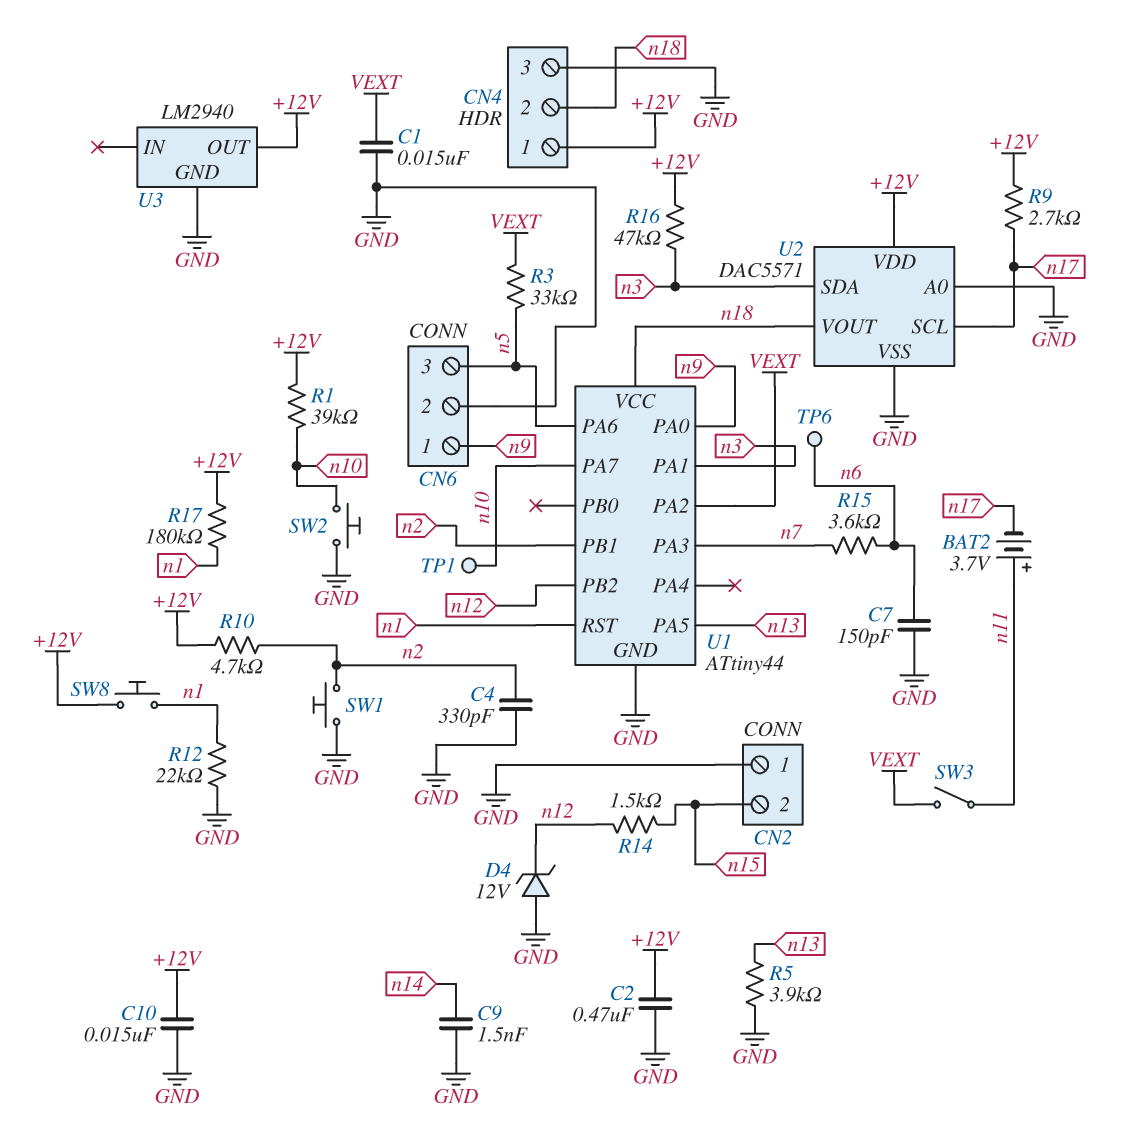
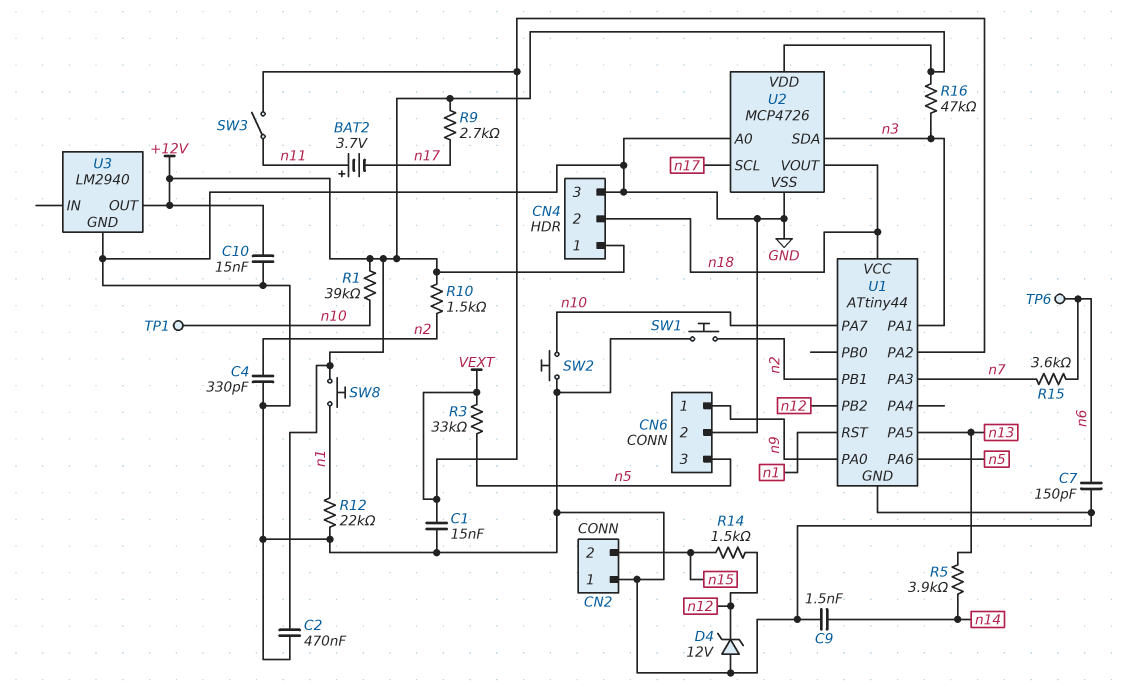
R5: 3.9k (GND, n13) -> 3.9k (n13, n14)
R10: 4.7k (+12V, n2) -> 1.5k (+12V, n2)
R17: 180k (+12V, n1) -> none
U2: DAC5571 -> MCP4726

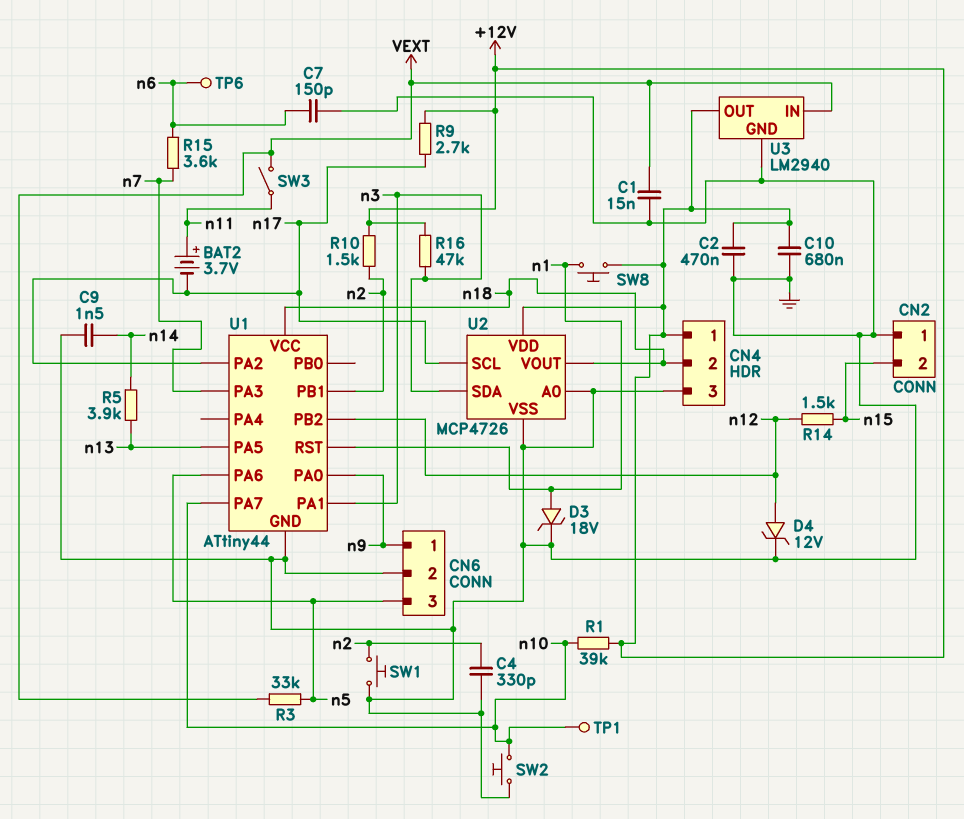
C10: 15nF (+12V, GND) -> 680nF (+12V, GND)
D3: none -> zener 18V (A n1, K GND)
D4: zener 12V (A GND, K n12) -> zener 12V (A n12, K GND)
R12: 22k (GND, n1) -> none
U1 pin PA2: VEXT -> n17
U3 pin IN: none -> VEXT

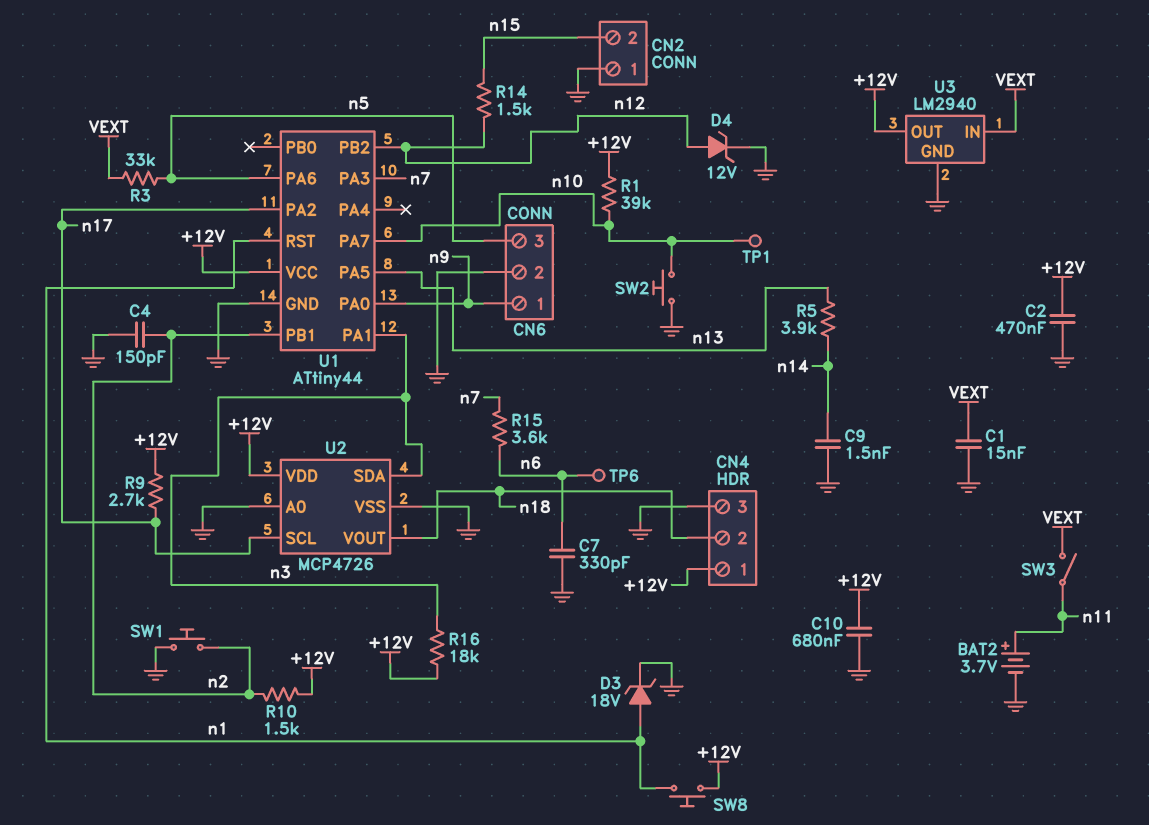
BAT2: 3.7V (plus n11, minus n17) -> 3.7V (plus n11, minus GND)
C4: 330pF (GND, n2) -> 150pF (GND, n2)
C7: 150pF (GND, n6) -> 330pF (GND, n6)
R16: 47k (+12V, n3) -> 18k (+12V, n3)
U1 pin VCC: n18 -> +12V

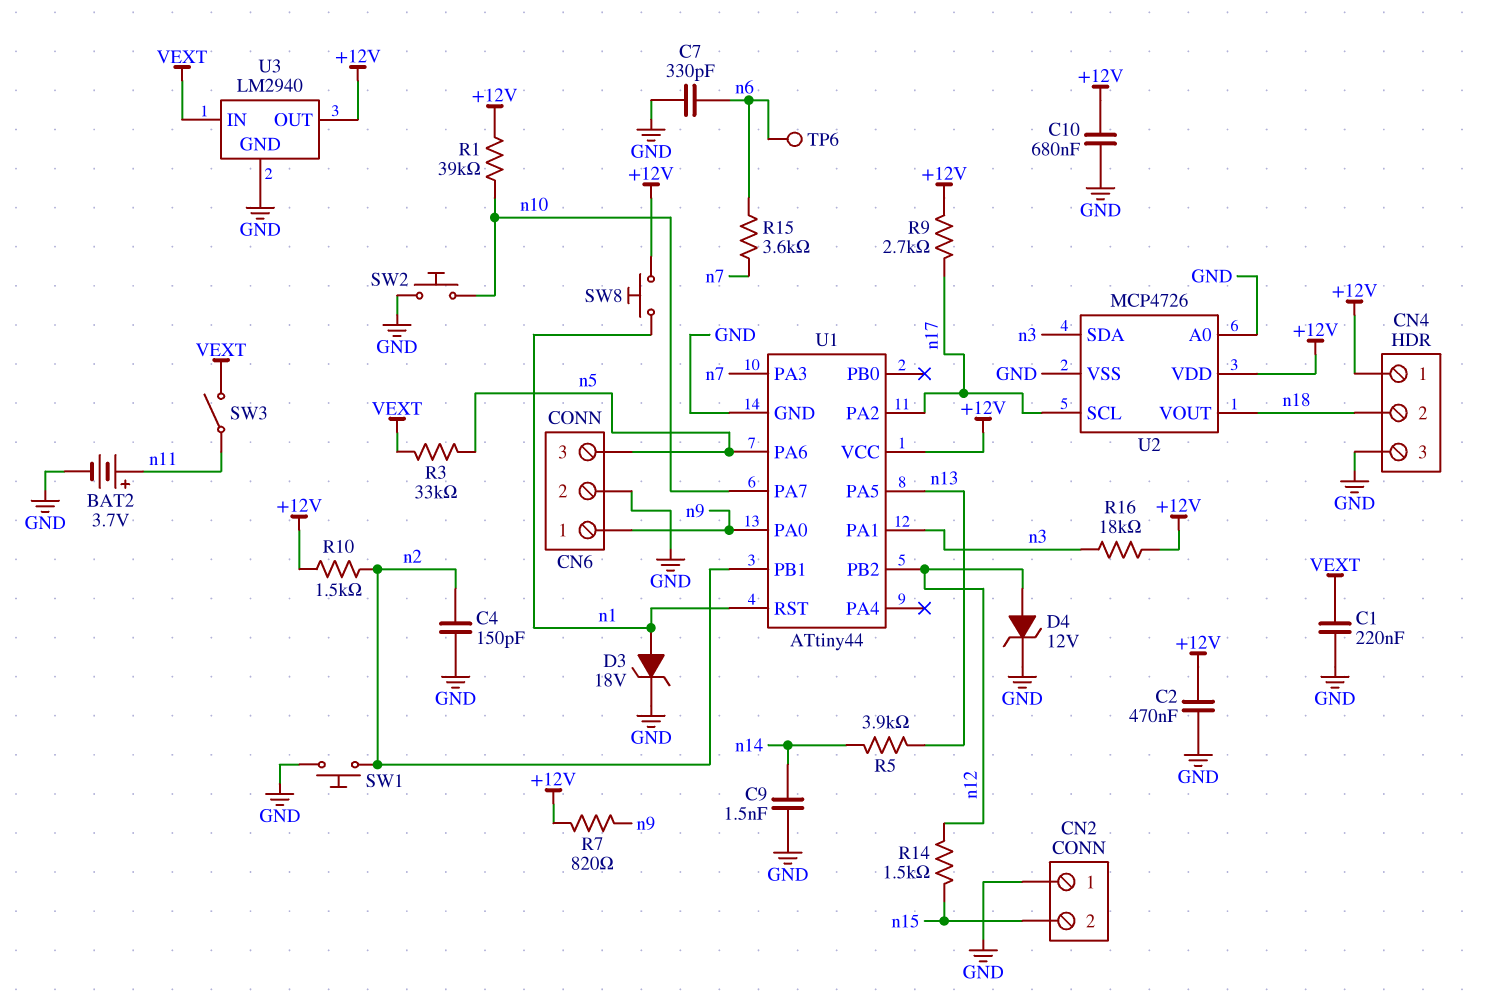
C1: 15nF (GND, VEXT) -> 220nF (GND, VEXT)
R7: none -> 820 (+12V, n9)
TP1: test point (n10) -> none

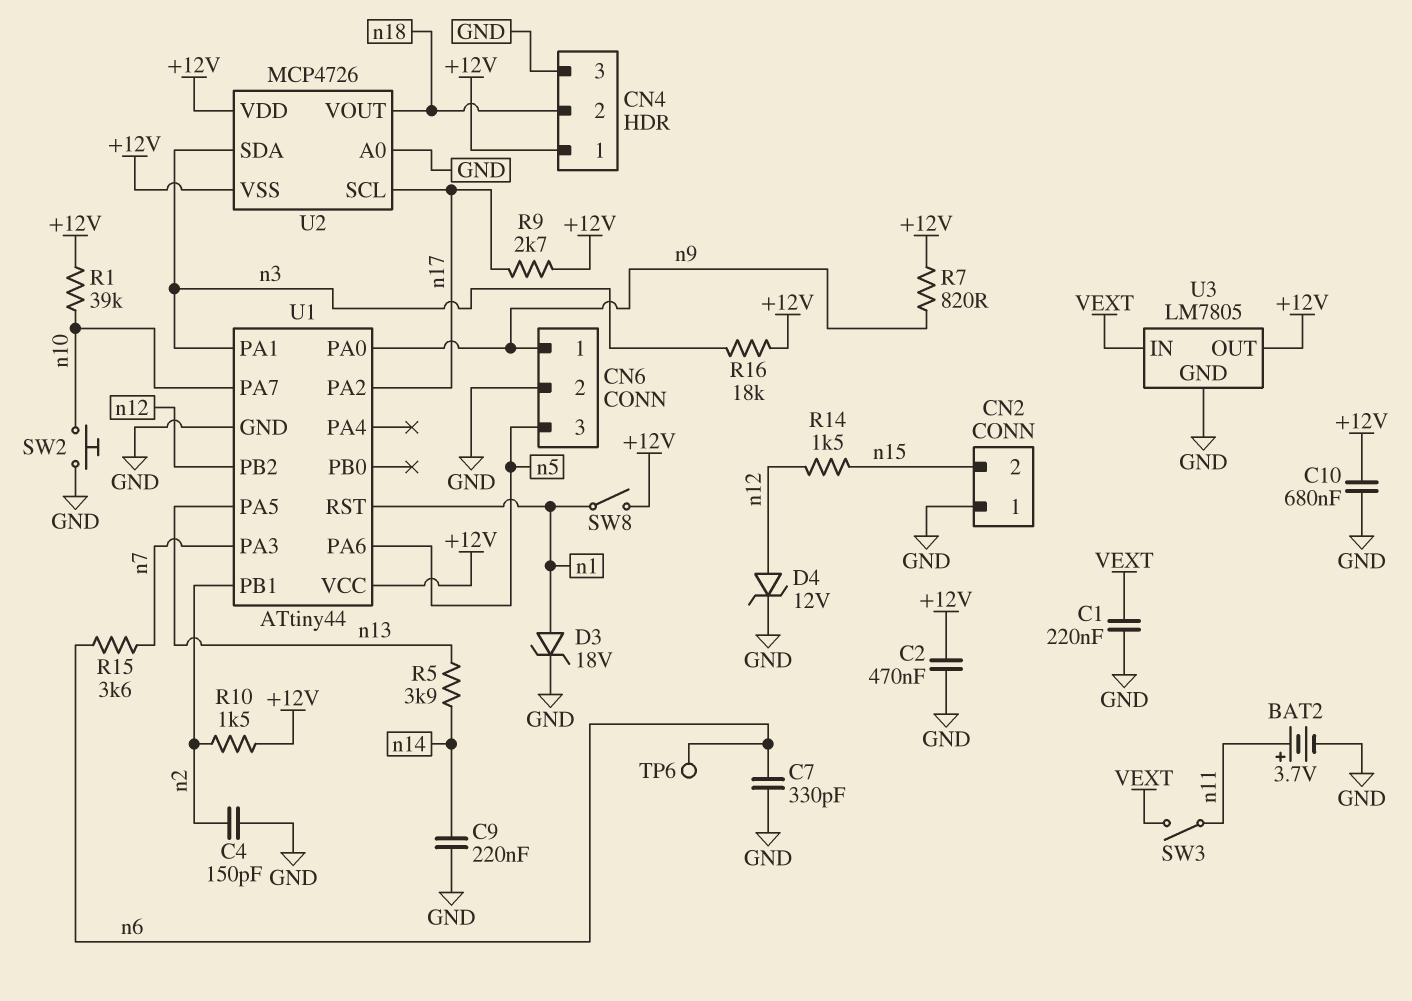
C9: 1.5nF (GND, n14) -> 220nF (GND, n14)
R3: 33k (VEXT, n5) -> none
SW1: button (GND, n2) -> none
SW8: button (+12V, n1) -> switch (+12V, n1)
U2 pin VSS: GND -> +12V
U3: LM2940 -> LM7805

